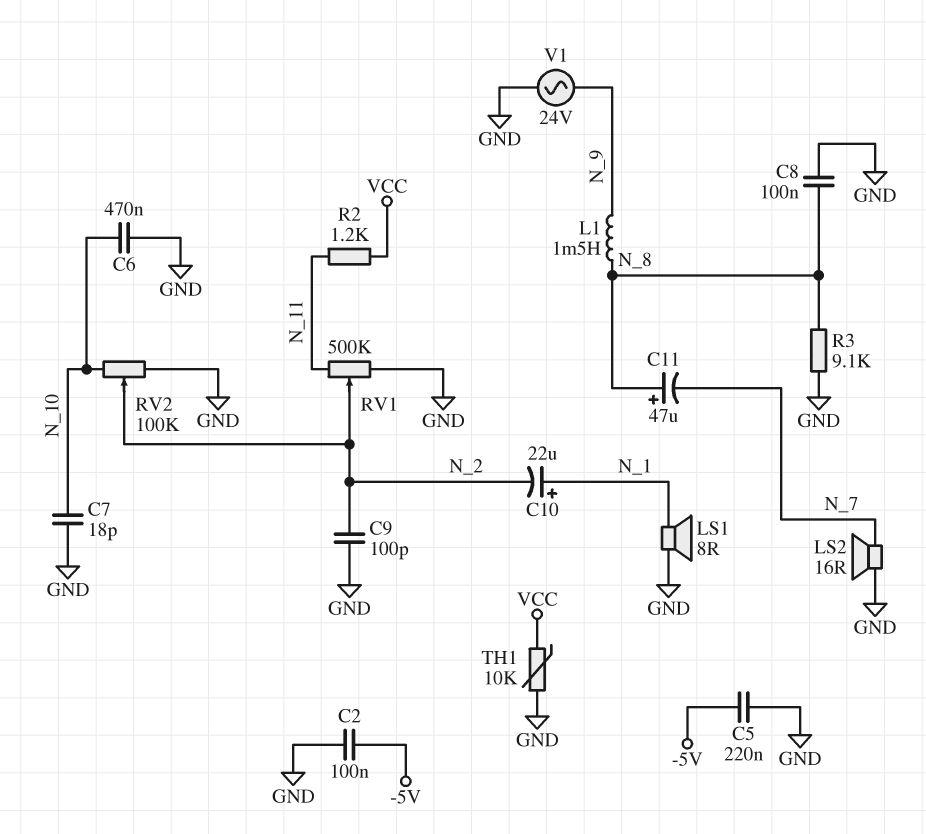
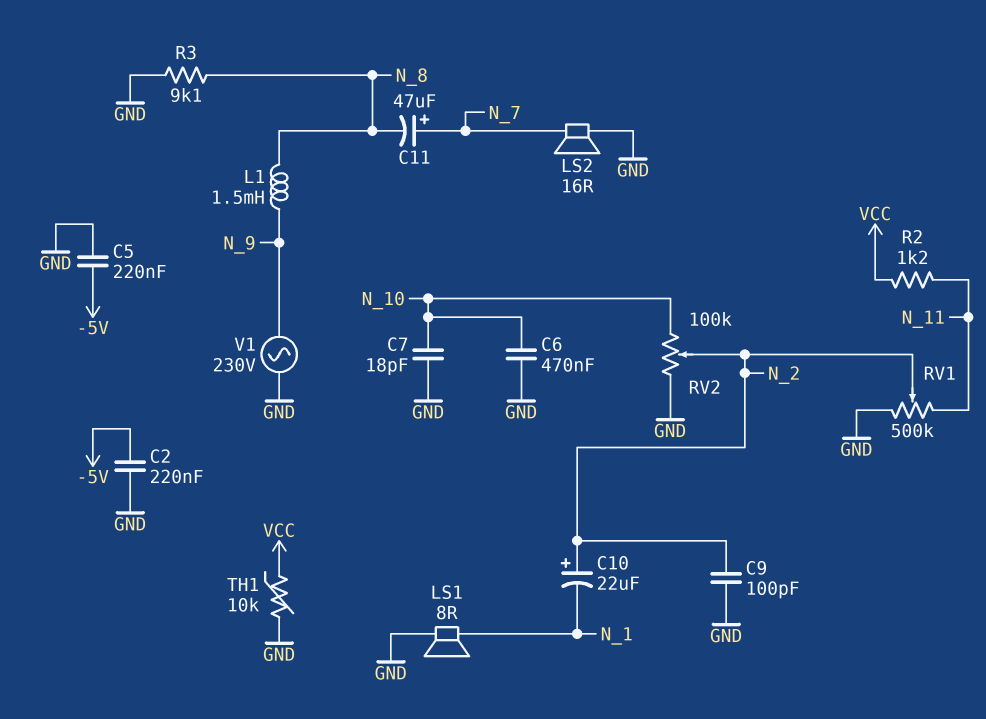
C2: 100nF (-5V, GND) -> 220nF (-5V, GND)
C8: 100nF (GND, N_8) -> none
C10: 22uF (plus N_1, minus N_2) -> 22uF (plus N_2, minus N_1)
C11: 47uF (plus N_8, minus N_7) -> 47uF (plus N_7, minus N_8)
V1: AC 24V (GND, N_9) -> AC 230V (GND, N_9)

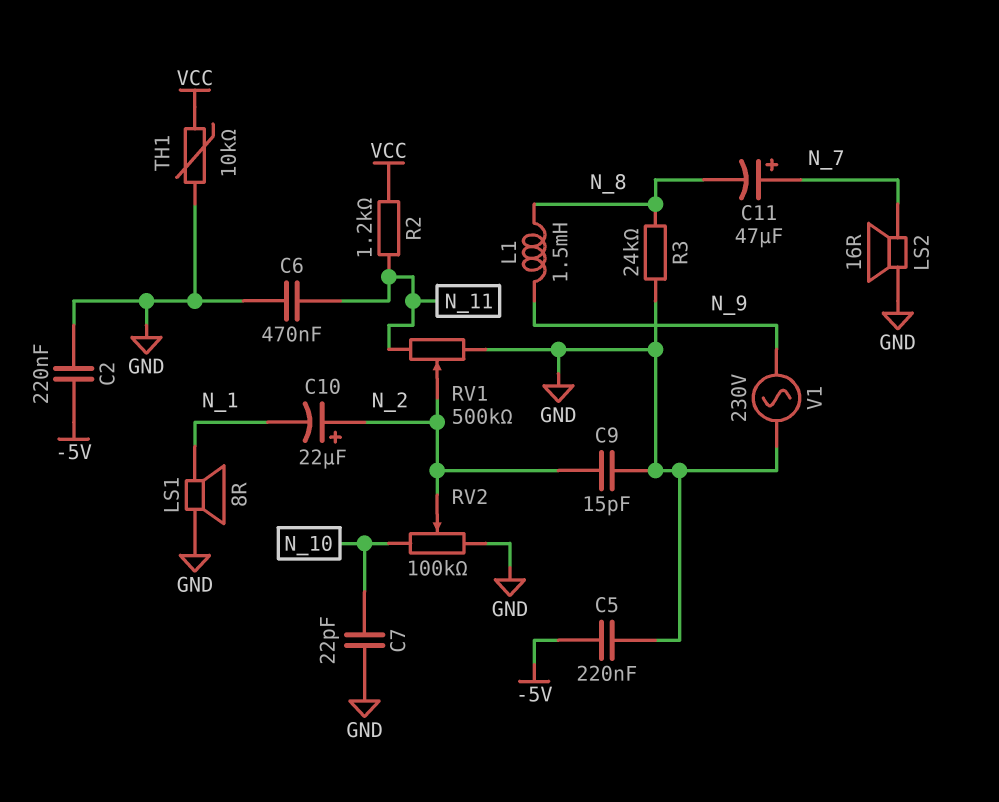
C6: 470nF (GND, N_10) -> 470nF (GND, N_11)
C7: 18pF (GND, N_10) -> 22pF (GND, N_10)
C9: 100pF (GND, N_2) -> 15pF (GND, N_2)
R3: 9.1k (GND, N_8) -> 24k (GND, N_8)

